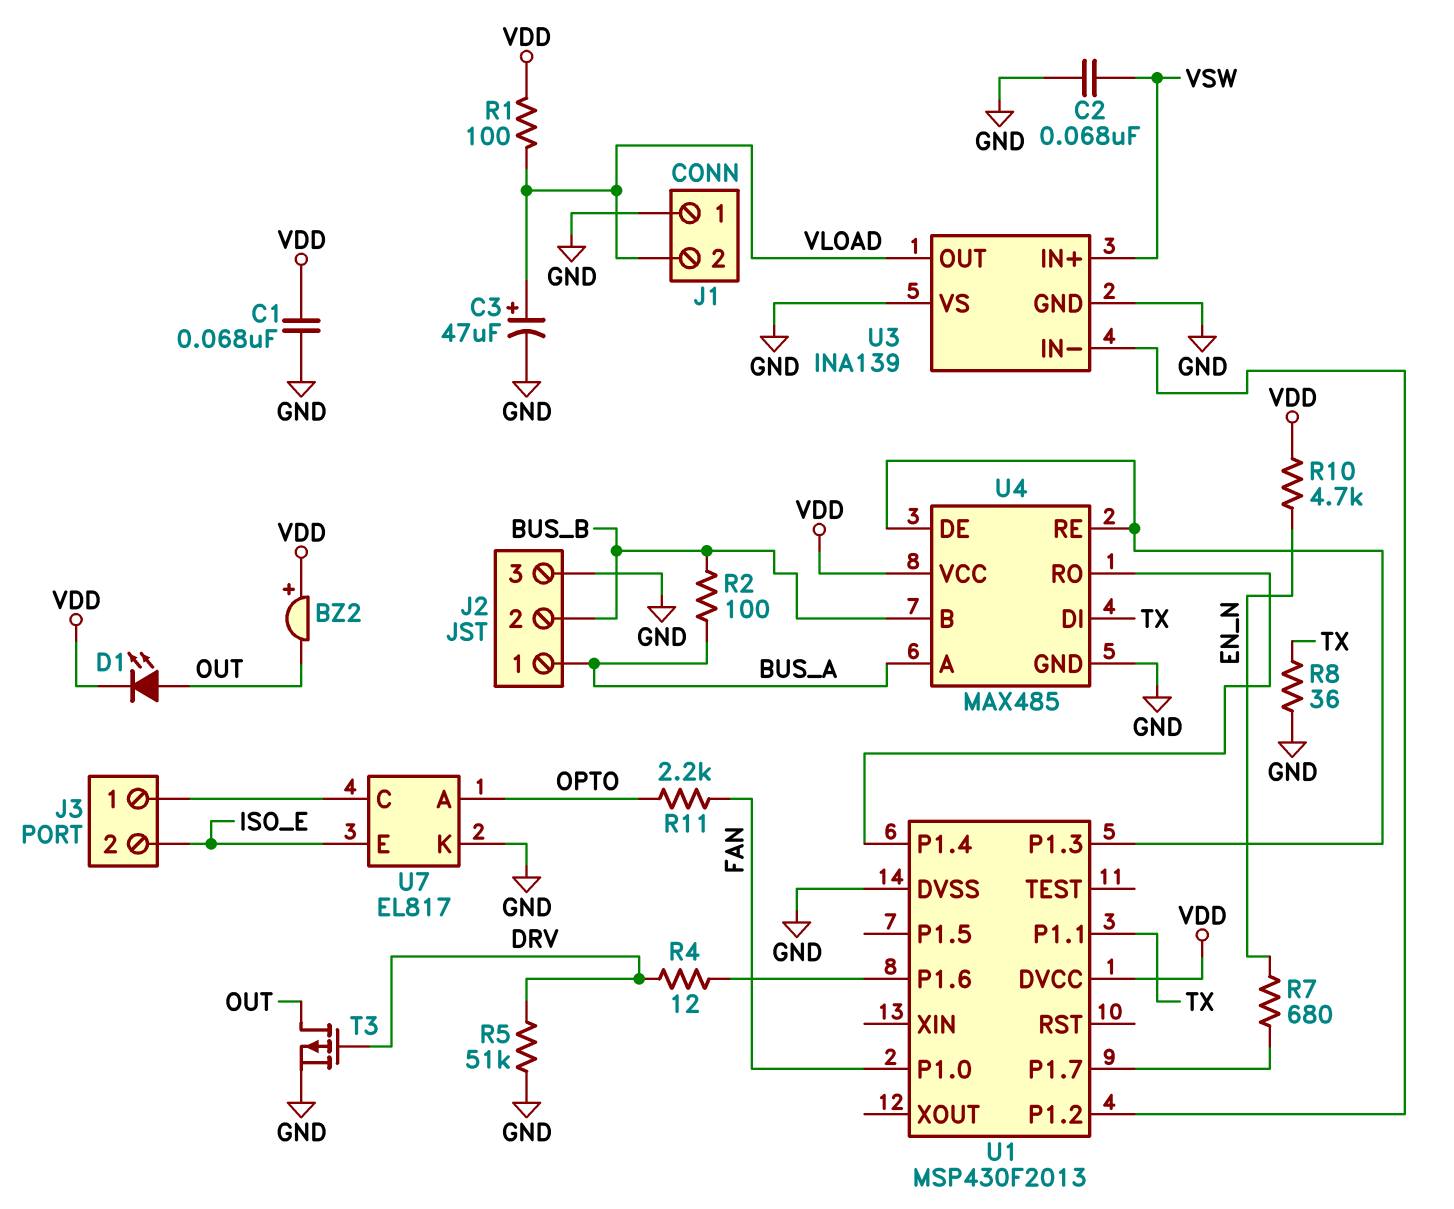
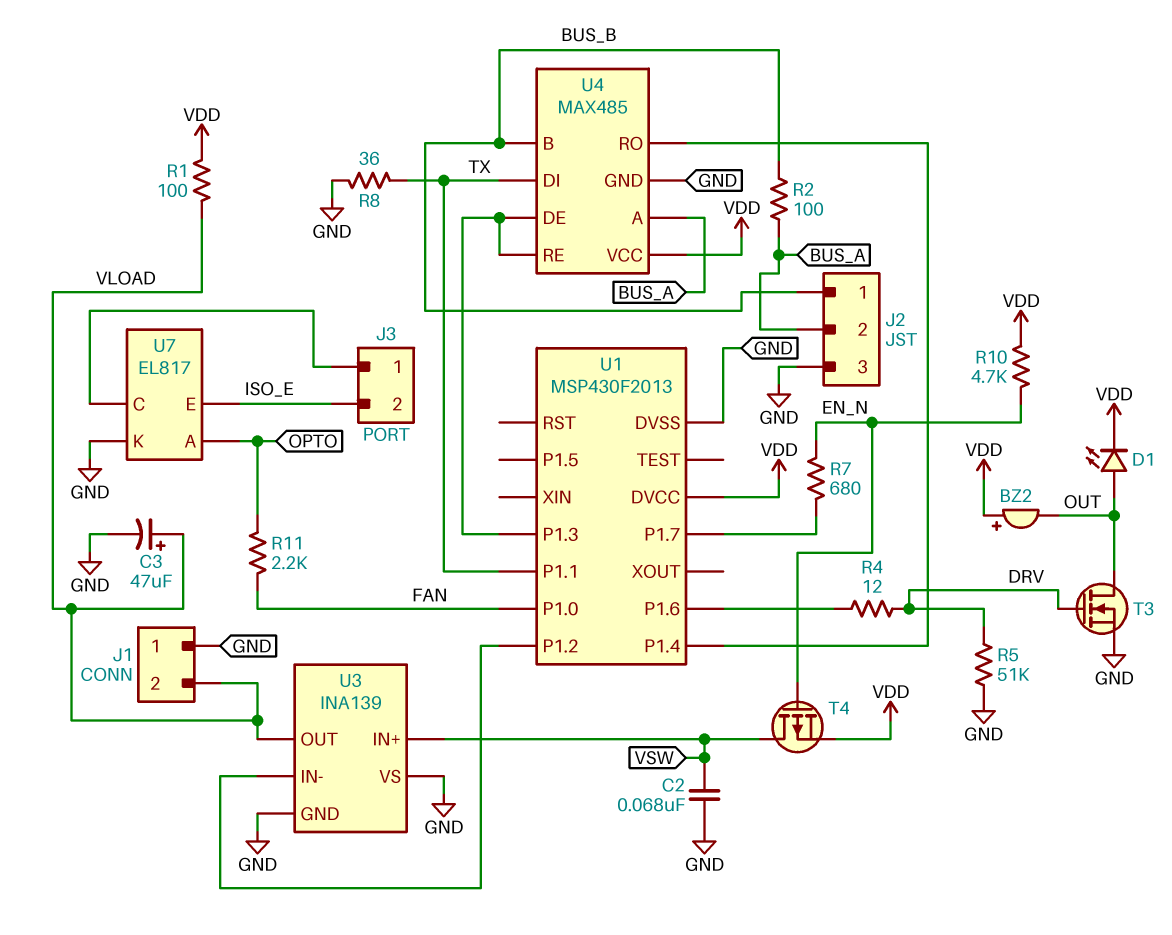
C1: 68nF (GND, VDD) -> none
J2 pin 1: BUS_A -> BUS_B
J2 pin 2: BUS_B -> BUS_A
T3: PMOS (G DRV, D OUT, S GND) -> NMOS (G DRV, D OUT, S GND)
T4: none -> PMOS (G EN_N, D VSW, S VDD)

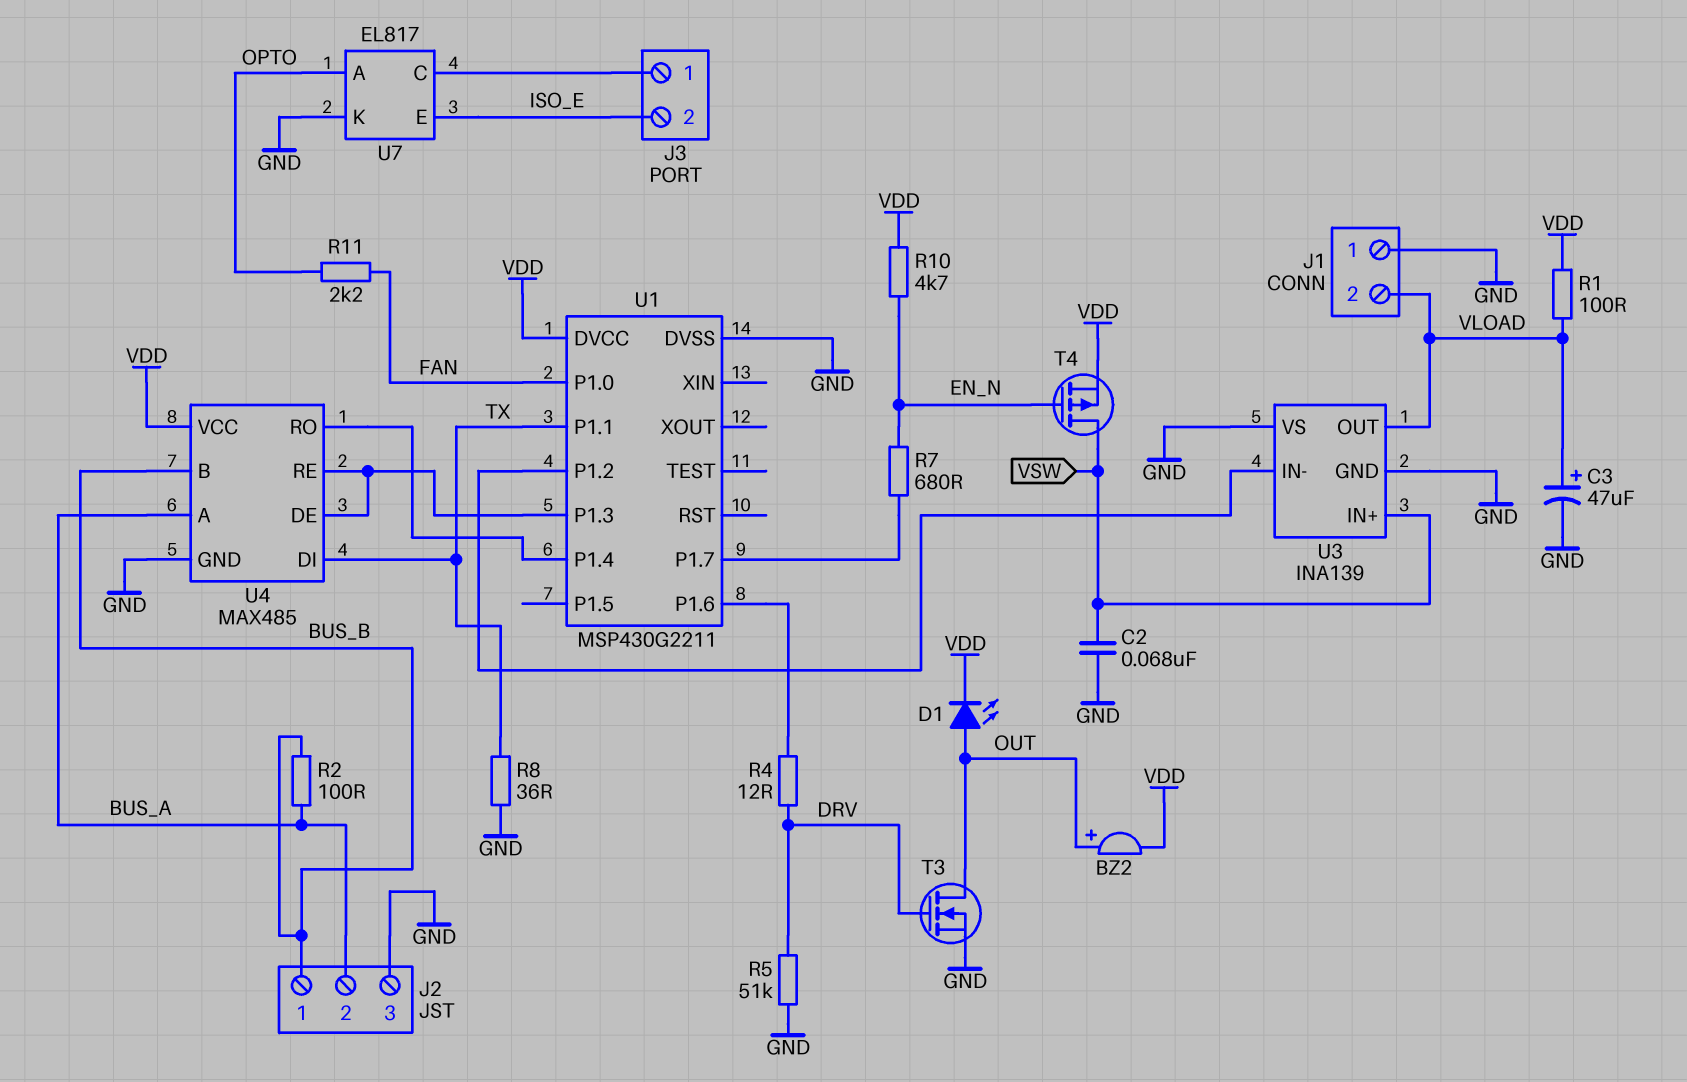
BZ2: buzzer (plus VDD, minus OUT) -> buzzer (plus OUT, minus VDD)
U1: MSP430F2013 -> MSP430G2211

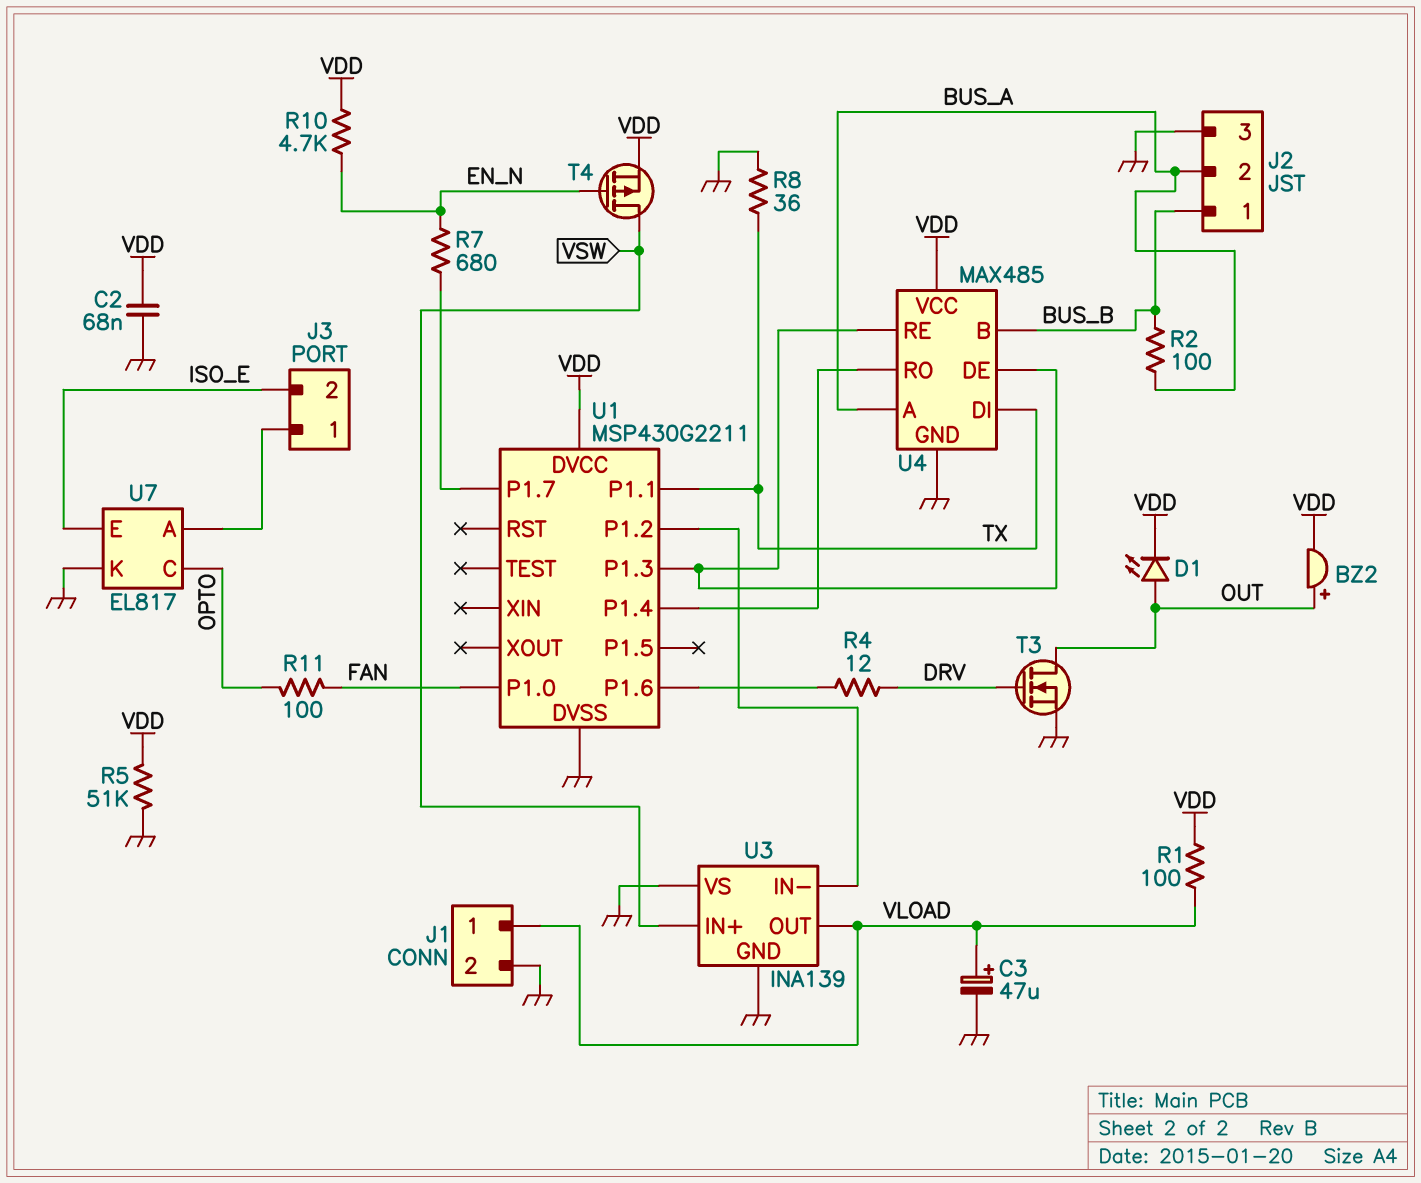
C2: 68nF (GND, VSW) -> 68nF (GND, VDD)
J1 pin 1: GND -> VLOAD
J1 pin 2: VLOAD -> GND
R5: 51k (DRV, GND) -> 51k (GND, VDD)
R11: 2.2k (FAN, OPTO) -> 100 (FAN, OPTO)
U7 pin A: OPTO -> J3/1
U7 pin C: J3/1 -> OPTO

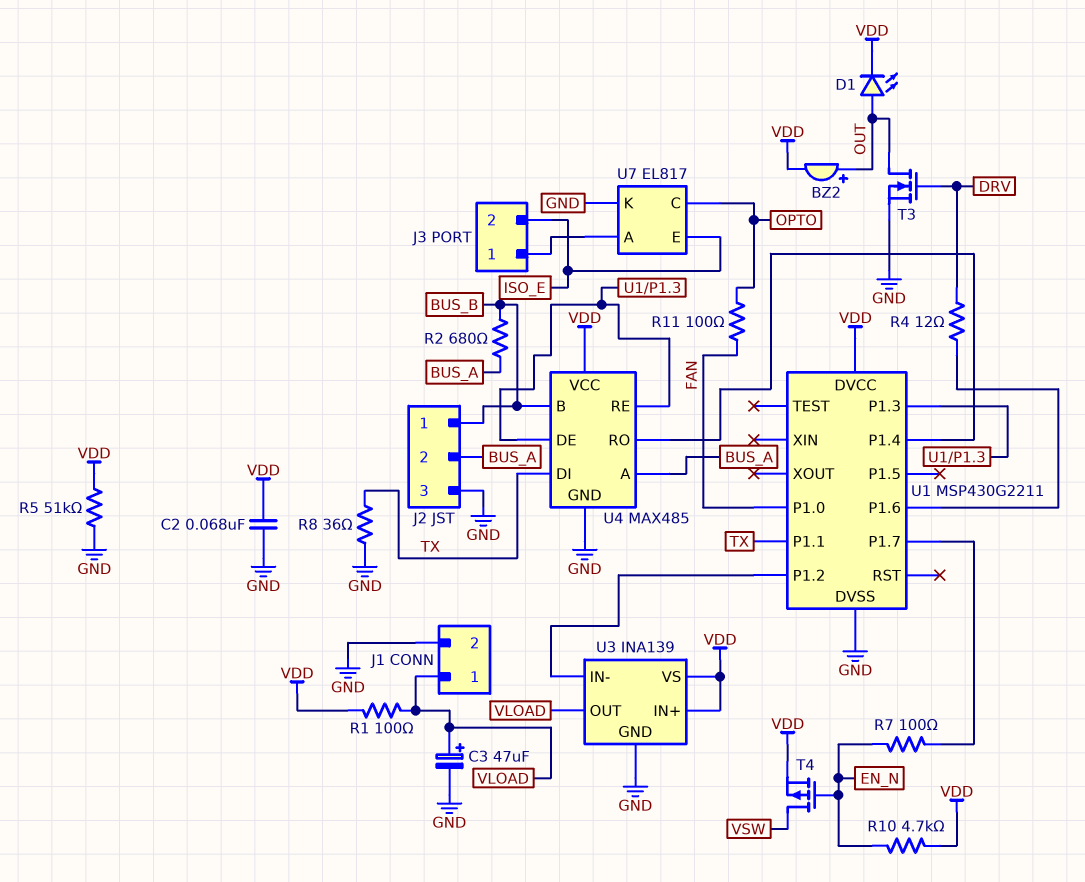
R2: 100 (BUS_A, BUS_B) -> 680 (BUS_A, BUS_B)
R7: 680 (EN_N, U1/P1.7) -> 100 (EN_N, U1/P1.7)
U3 pin IN+: VSW -> VDD
U3 pin VS: GND -> VDD

